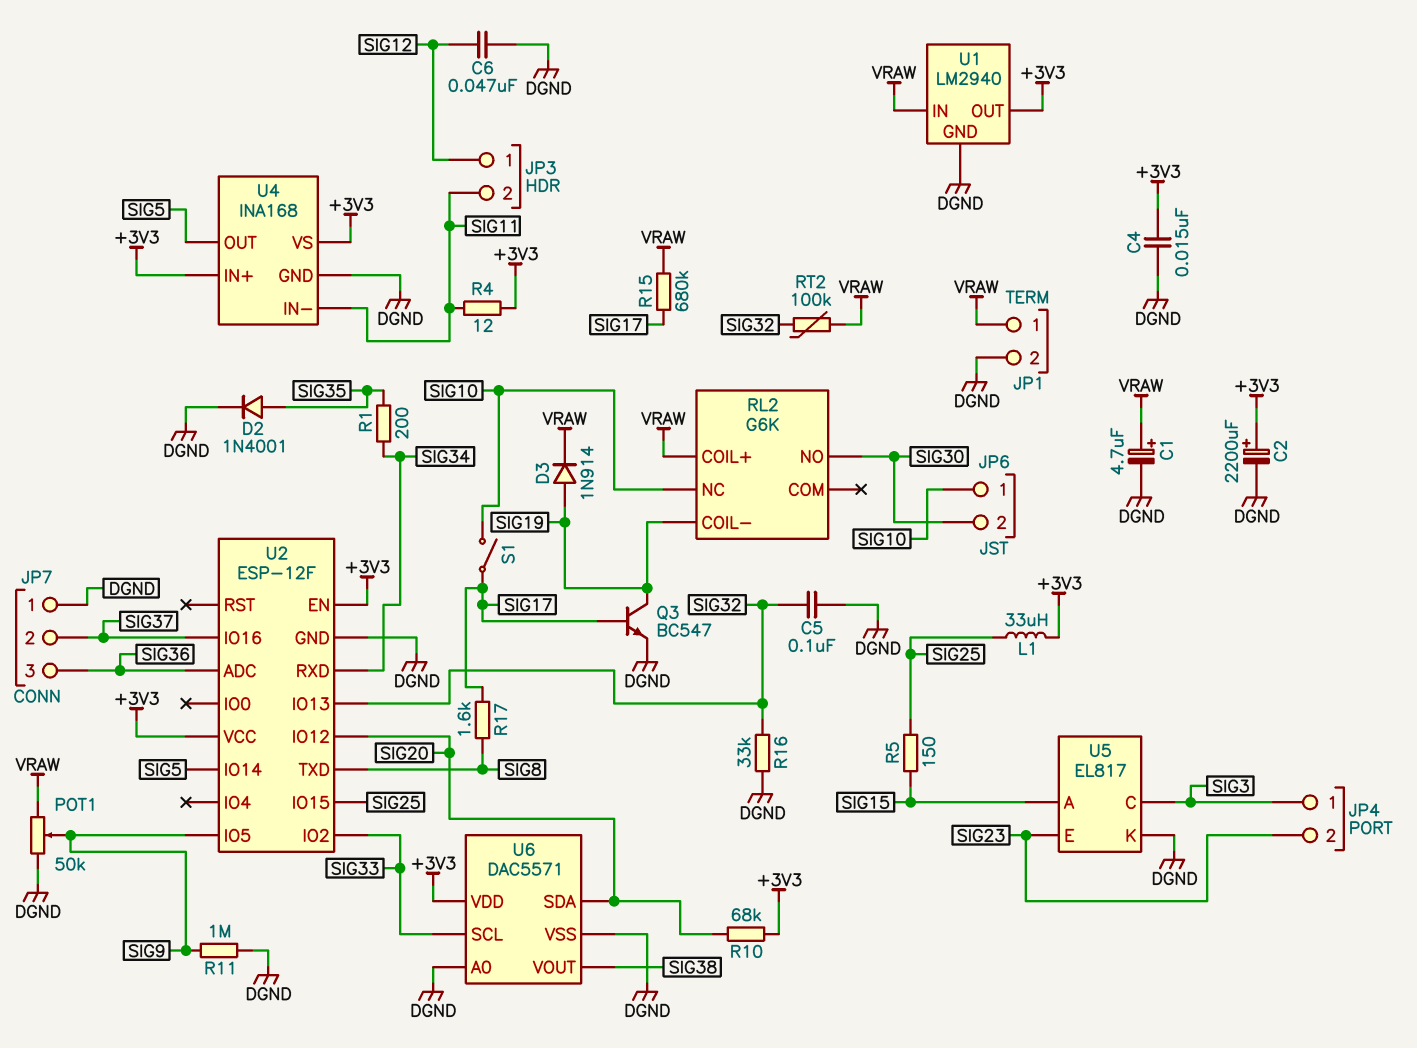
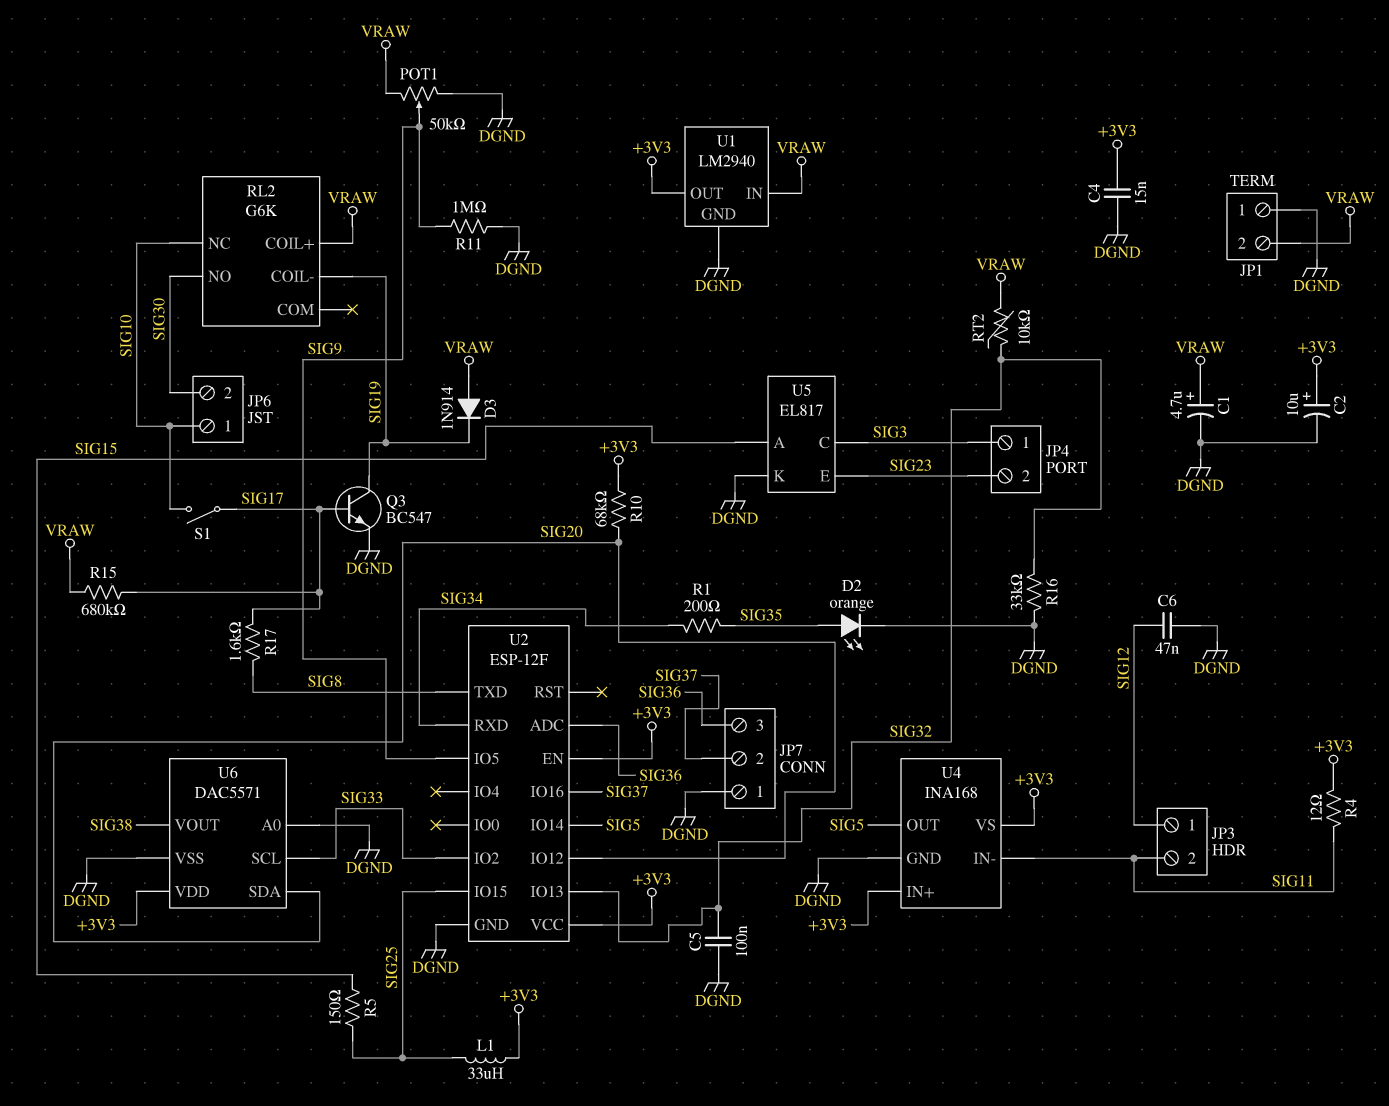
C2: 2200uF (plus +3V3, minus DGND) -> 10uF (plus +3V3, minus DGND)
D2: diode 1N4001 (A SIG35, K DGND) -> LED orange (A SIG35, K DGND)
D3: diode 1N914 (A SIG19, K VRAW) -> diode 1N914 (A VRAW, K SIG19)
JP1 pin 1: VRAW -> DGND
JP1 pin 2: DGND -> VRAW
RT2: 100k (SIG32, VRAW) -> 10k (SIG32, VRAW)

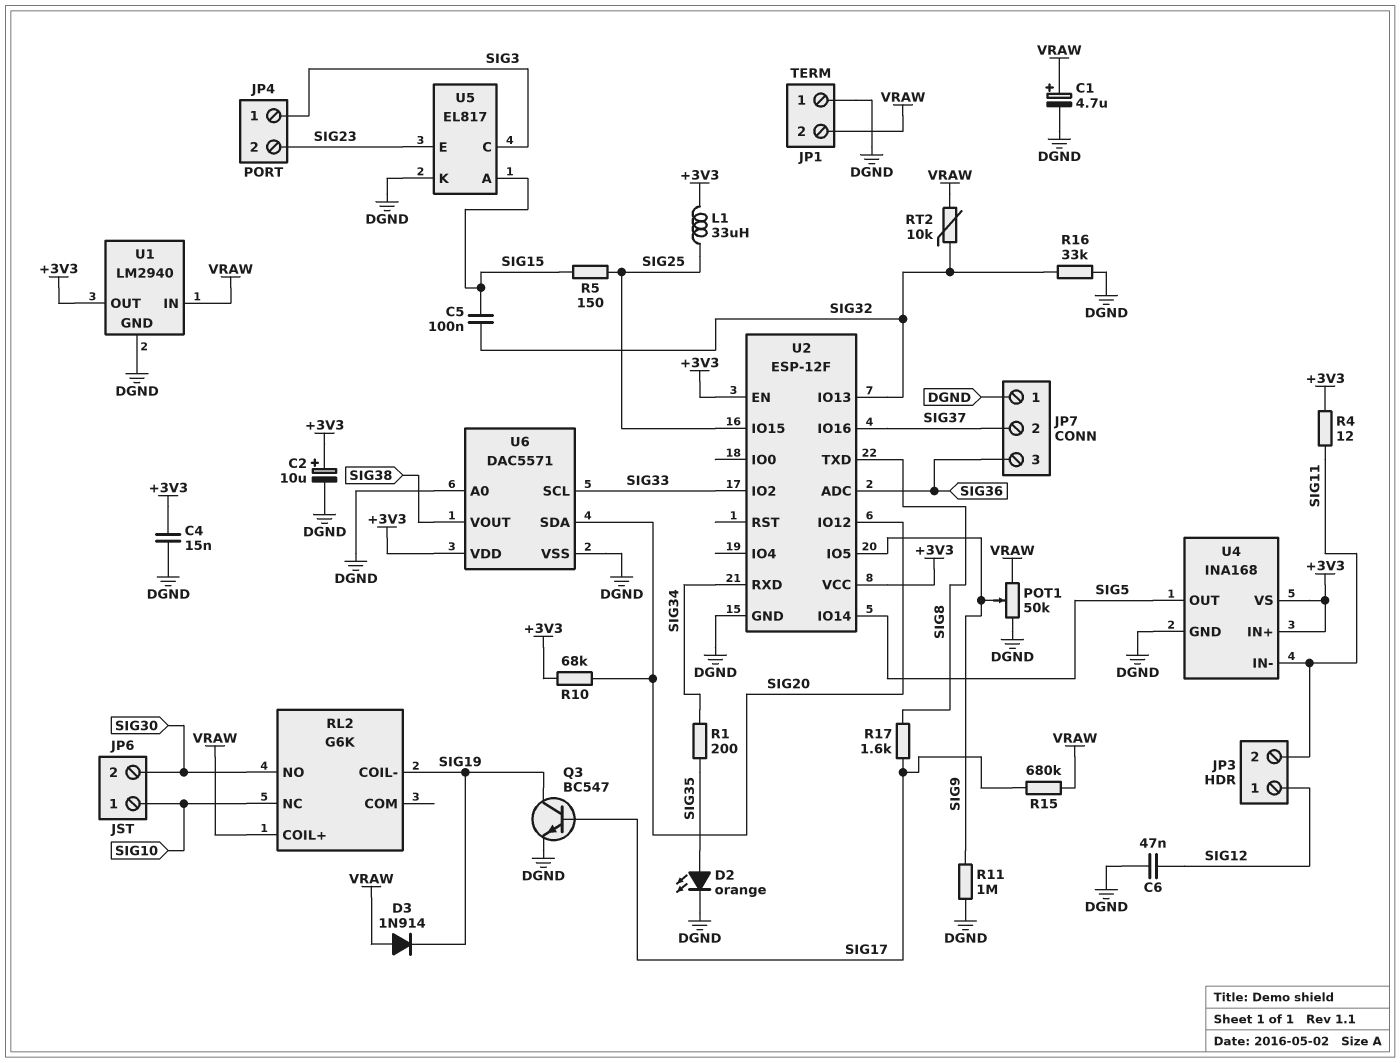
C5: 100nF (DGND, SIG32) -> 100nF (SIG15, SIG32)
S1: switch (SIG10, SIG17) -> none

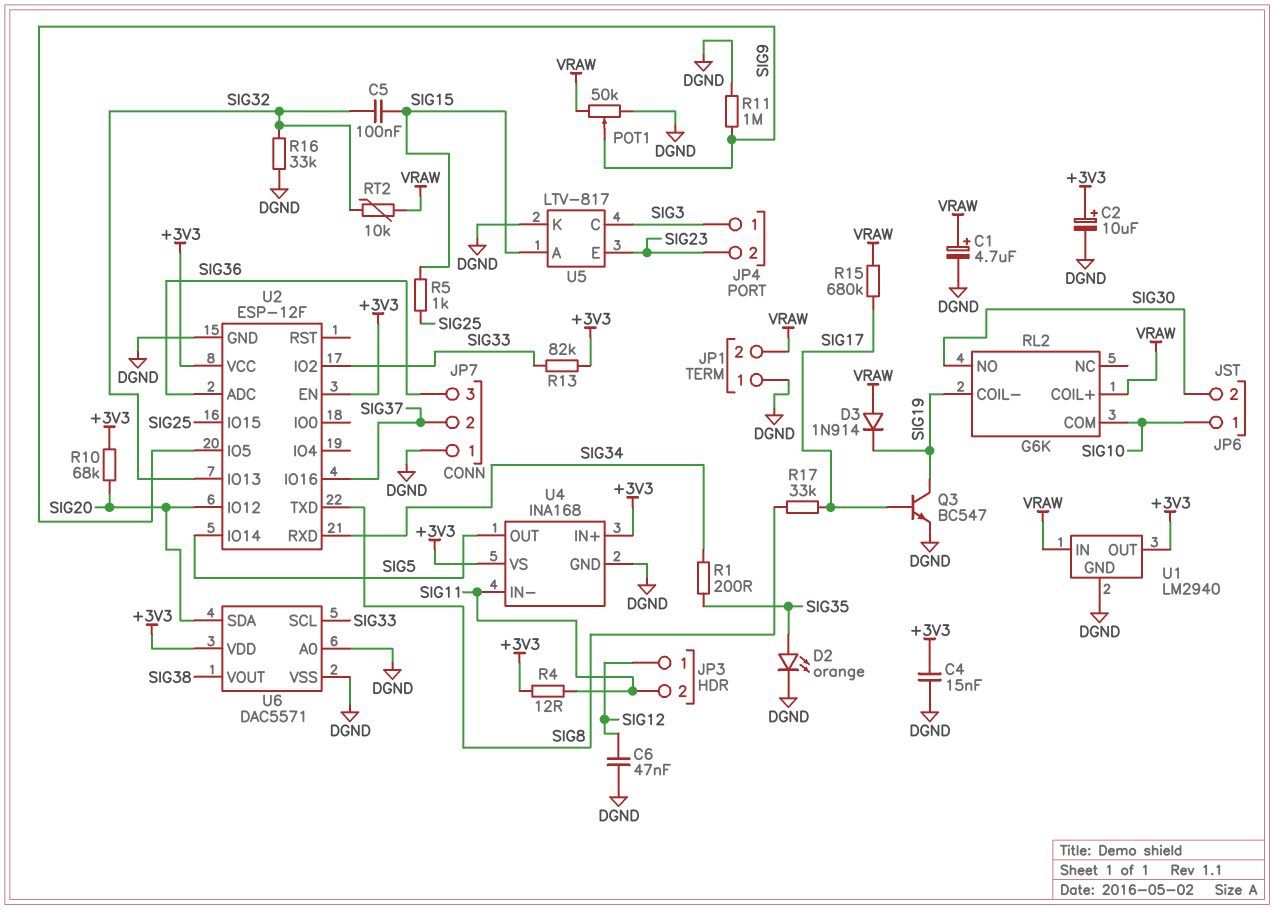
L1: 33uH (+3V3, SIG25) -> none
R5: 150 (SIG15, SIG25) -> 1k (SIG15, SIG25)
R13: none -> 82k (+3V3, SIG33)
R17: 1.6k (SIG8, SIG17) -> 33k (SIG8, SIG17)
RL2 pin COM: none -> SIG10
RL2 pin NC: SIG10 -> none
U5: EL817 -> LTV-817

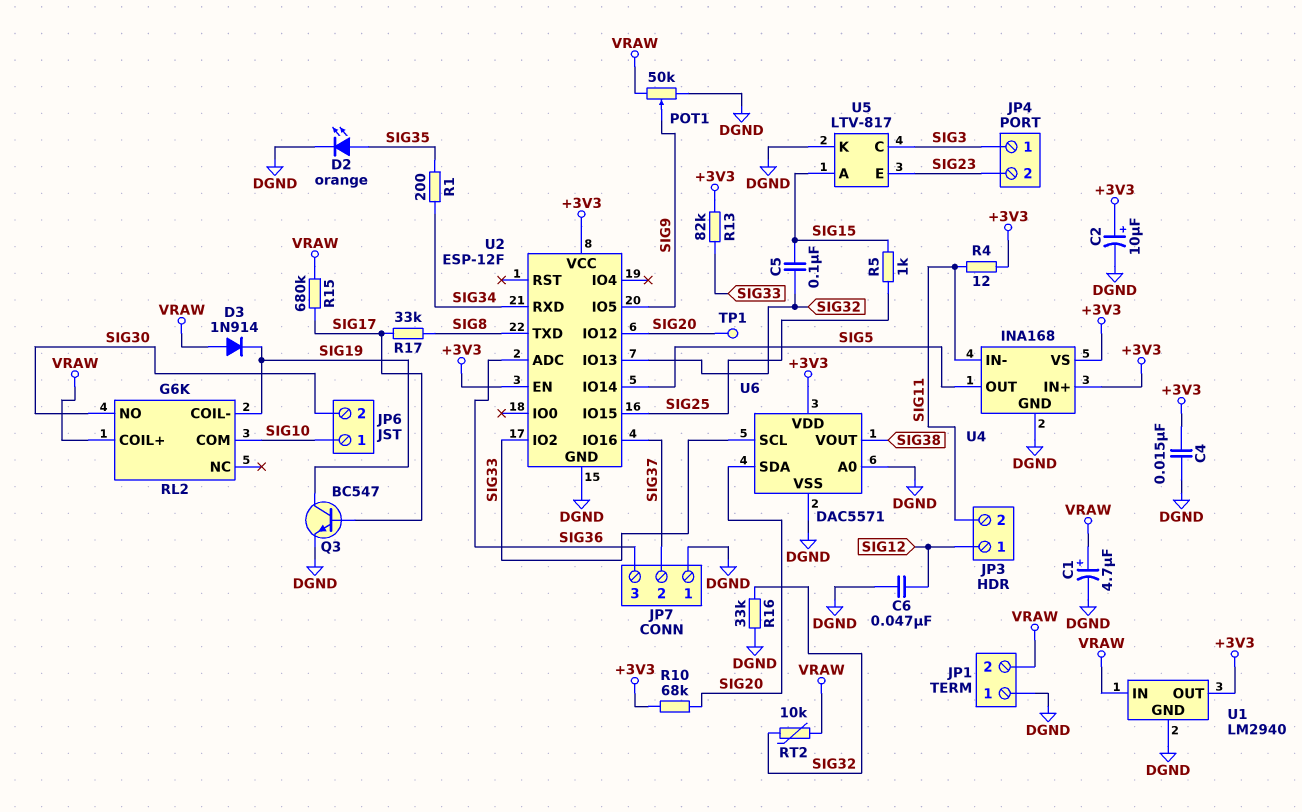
R11: 1M (DGND, SIG9) -> none
TP1: none -> test point (SIG20)

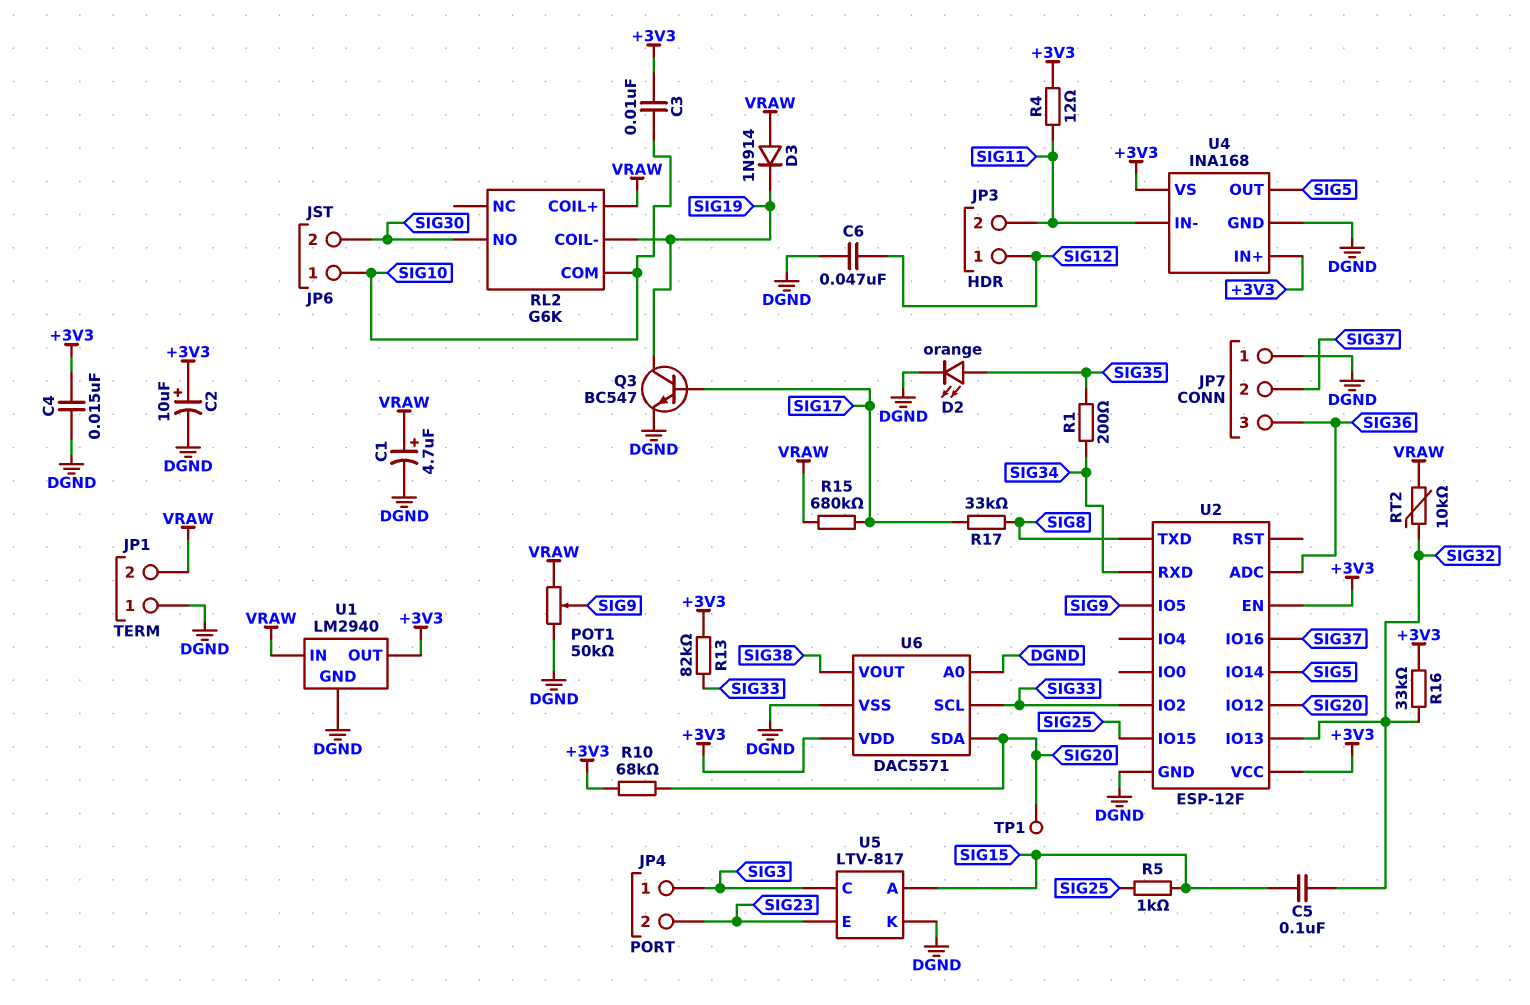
C3: none -> 10nF (+3V3, SIG10)
R16: 33k (DGND, SIG32) -> 33k (+3V3, SIG32)

